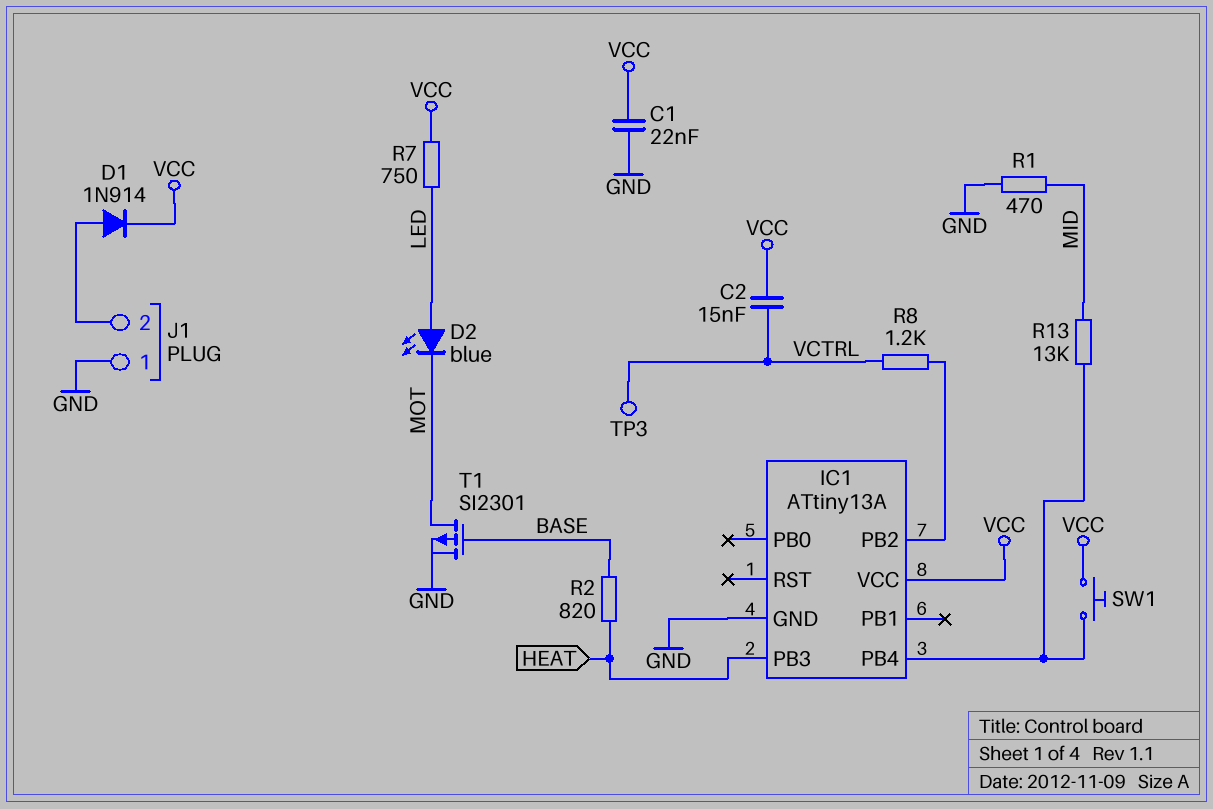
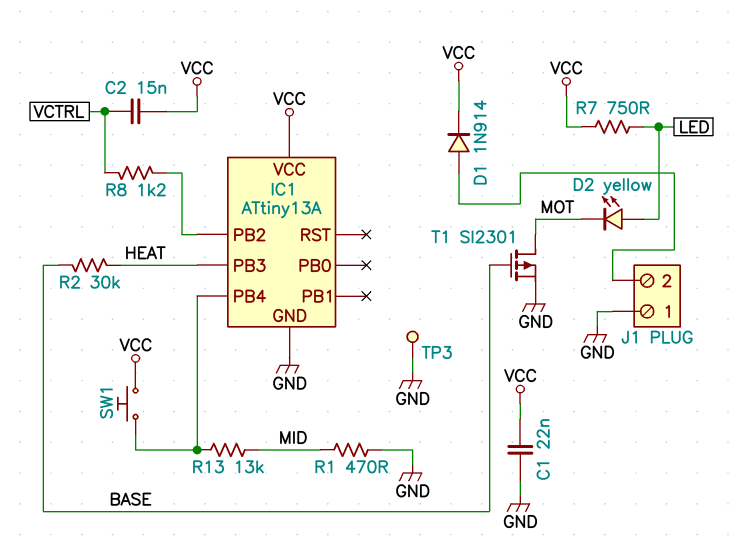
D2: LED blue (A LED, K MOT) -> LED yellow (A LED, K MOT)
R2: 820 (BASE, HEAT) -> 30k (BASE, HEAT)
TP3: test point (VCTRL) -> test point (GND)

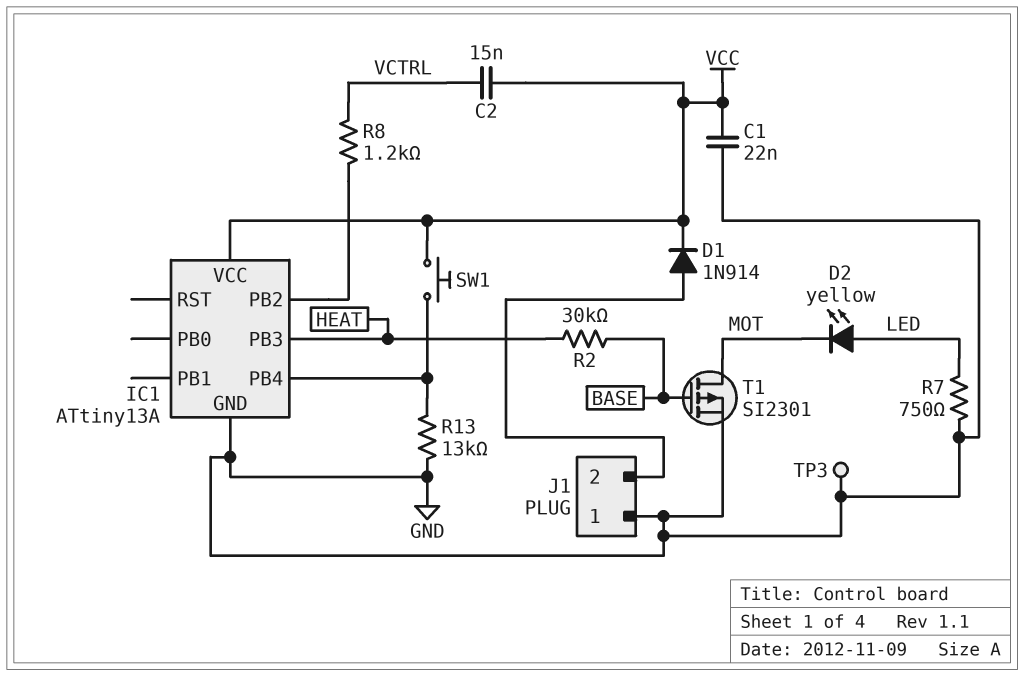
R1: 470 (GND, MID) -> none
R7: 750 (LED, VCC) -> 750 (GND, LED)
R13: 13k (IC1/PB4, MID) -> 13k (GND, IC1/PB4)

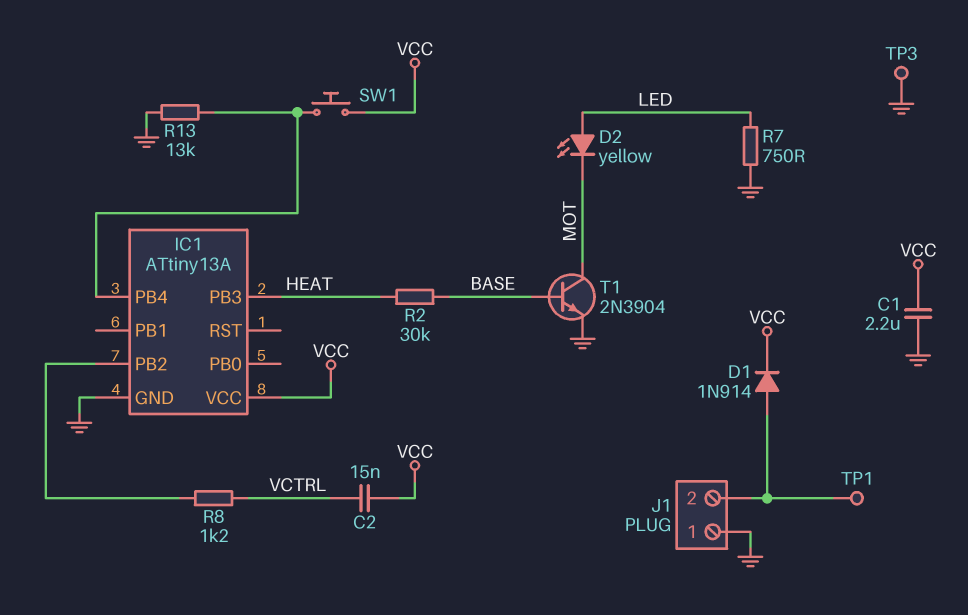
C1: 22nF (GND, VCC) -> 2.2uF (GND, VCC)
T1: PMOS SI2301 (G BASE, D MOT, S GND) -> NPN 2N3904 (B BASE, C MOT, E GND)
TP1: none -> test point (J1/2)

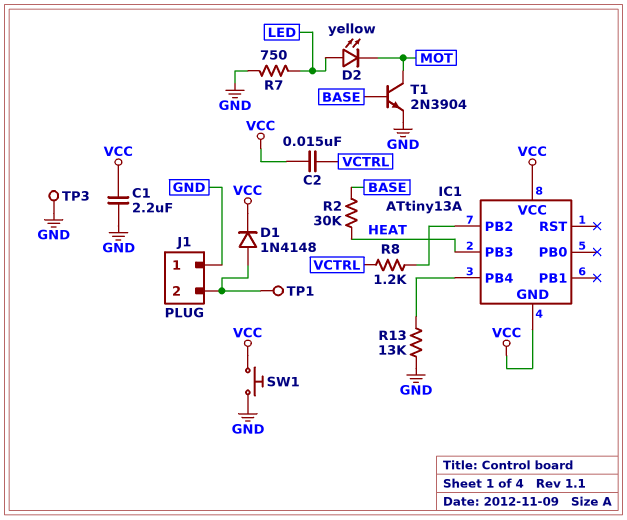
D1: diode 1N914 (A J1/2, K VCC) -> diode 1N4148 (A J1/2, K VCC)
IC1 pin GND: GND -> VCC
SW1: button (IC1/PB4, VCC) -> button (GND, VCC)

